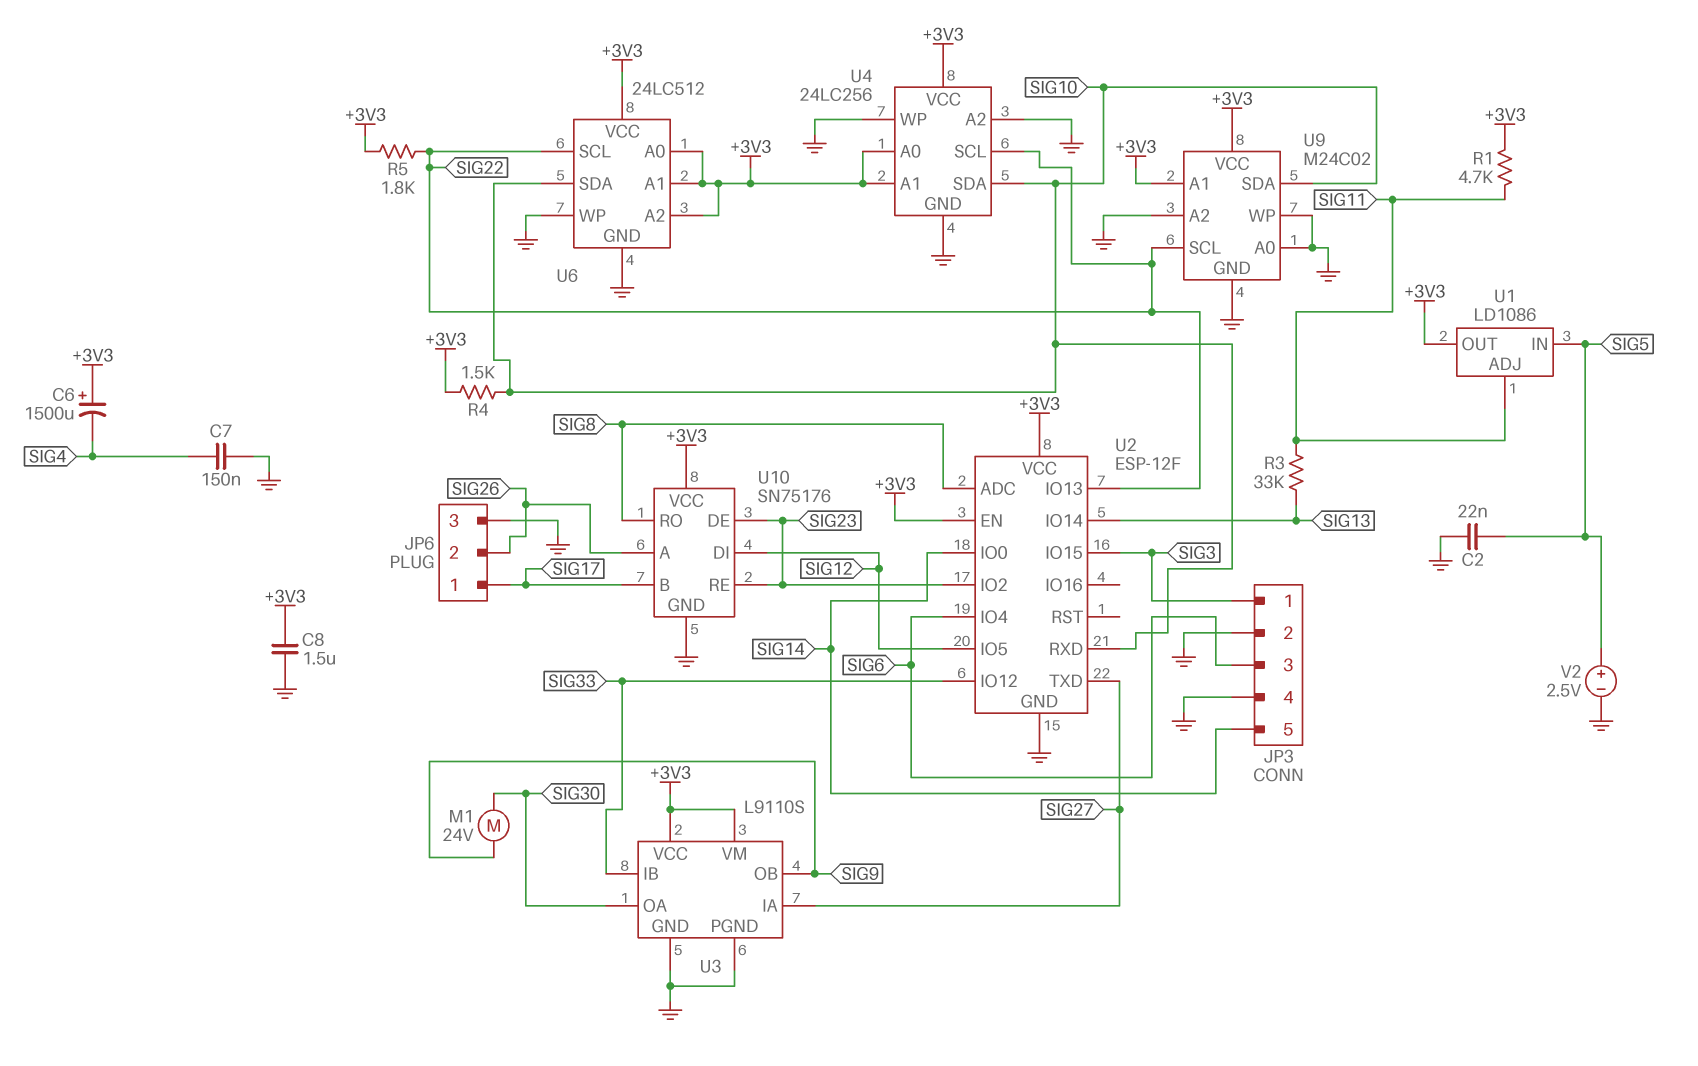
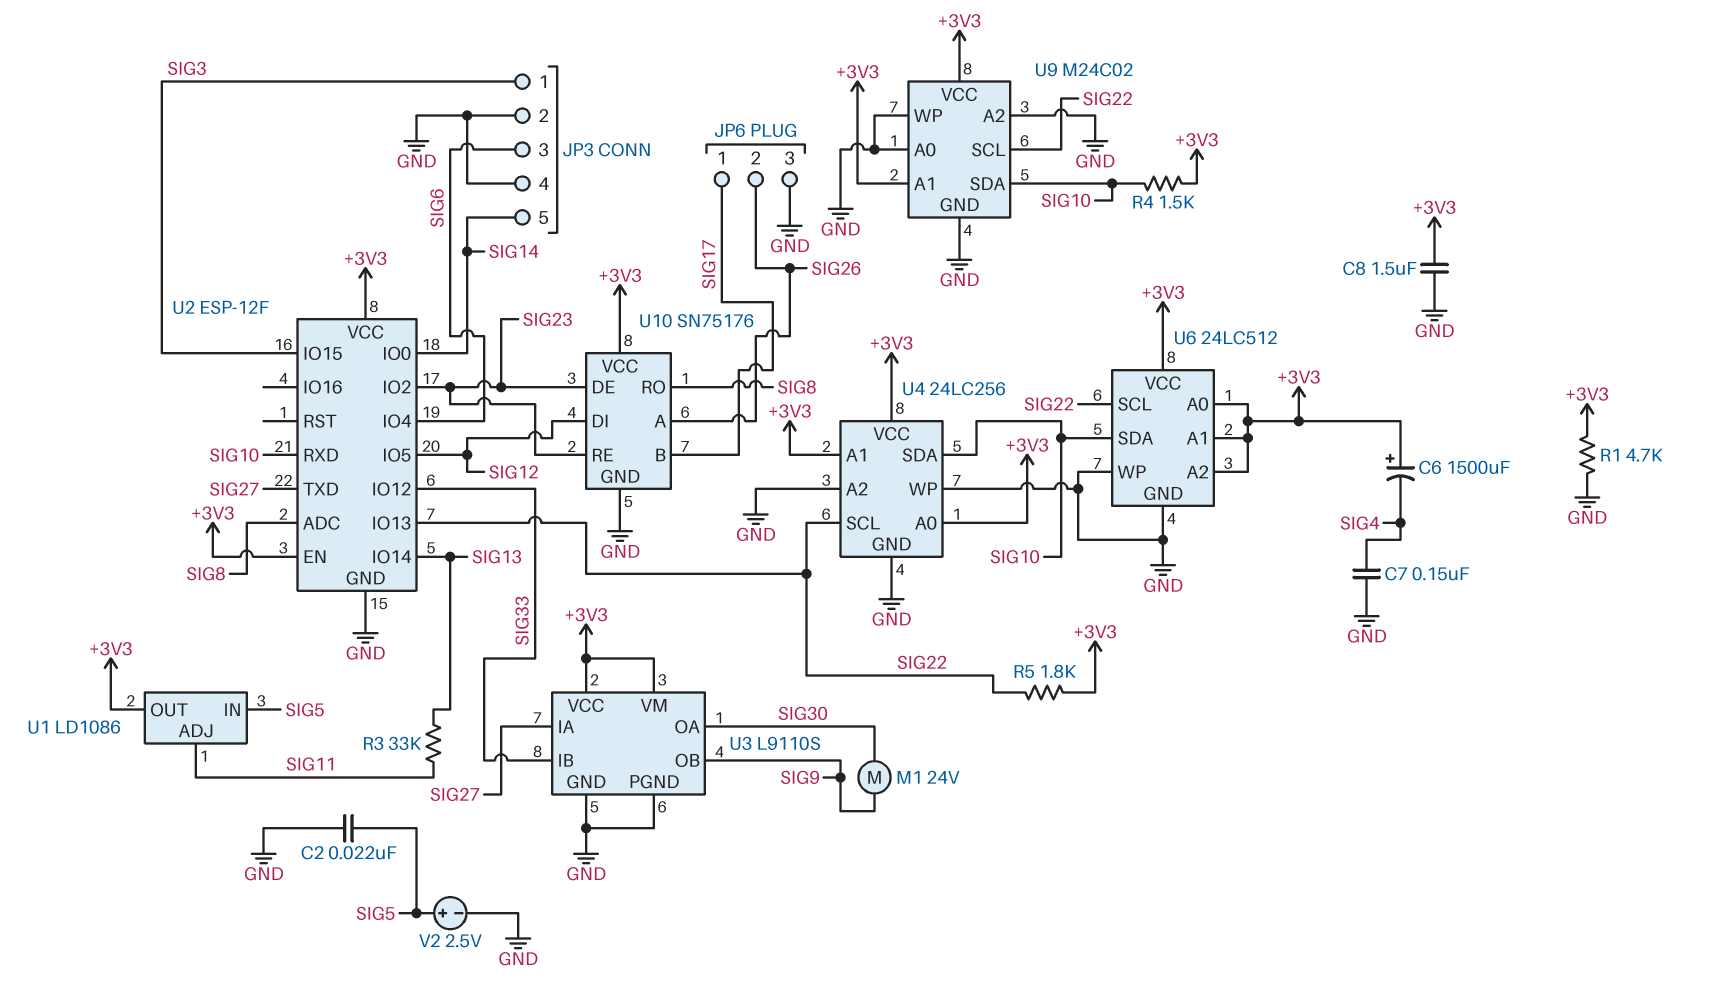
R1: 4.7k (+3V3, SIG11) -> 4.7k (+3V3, GND)

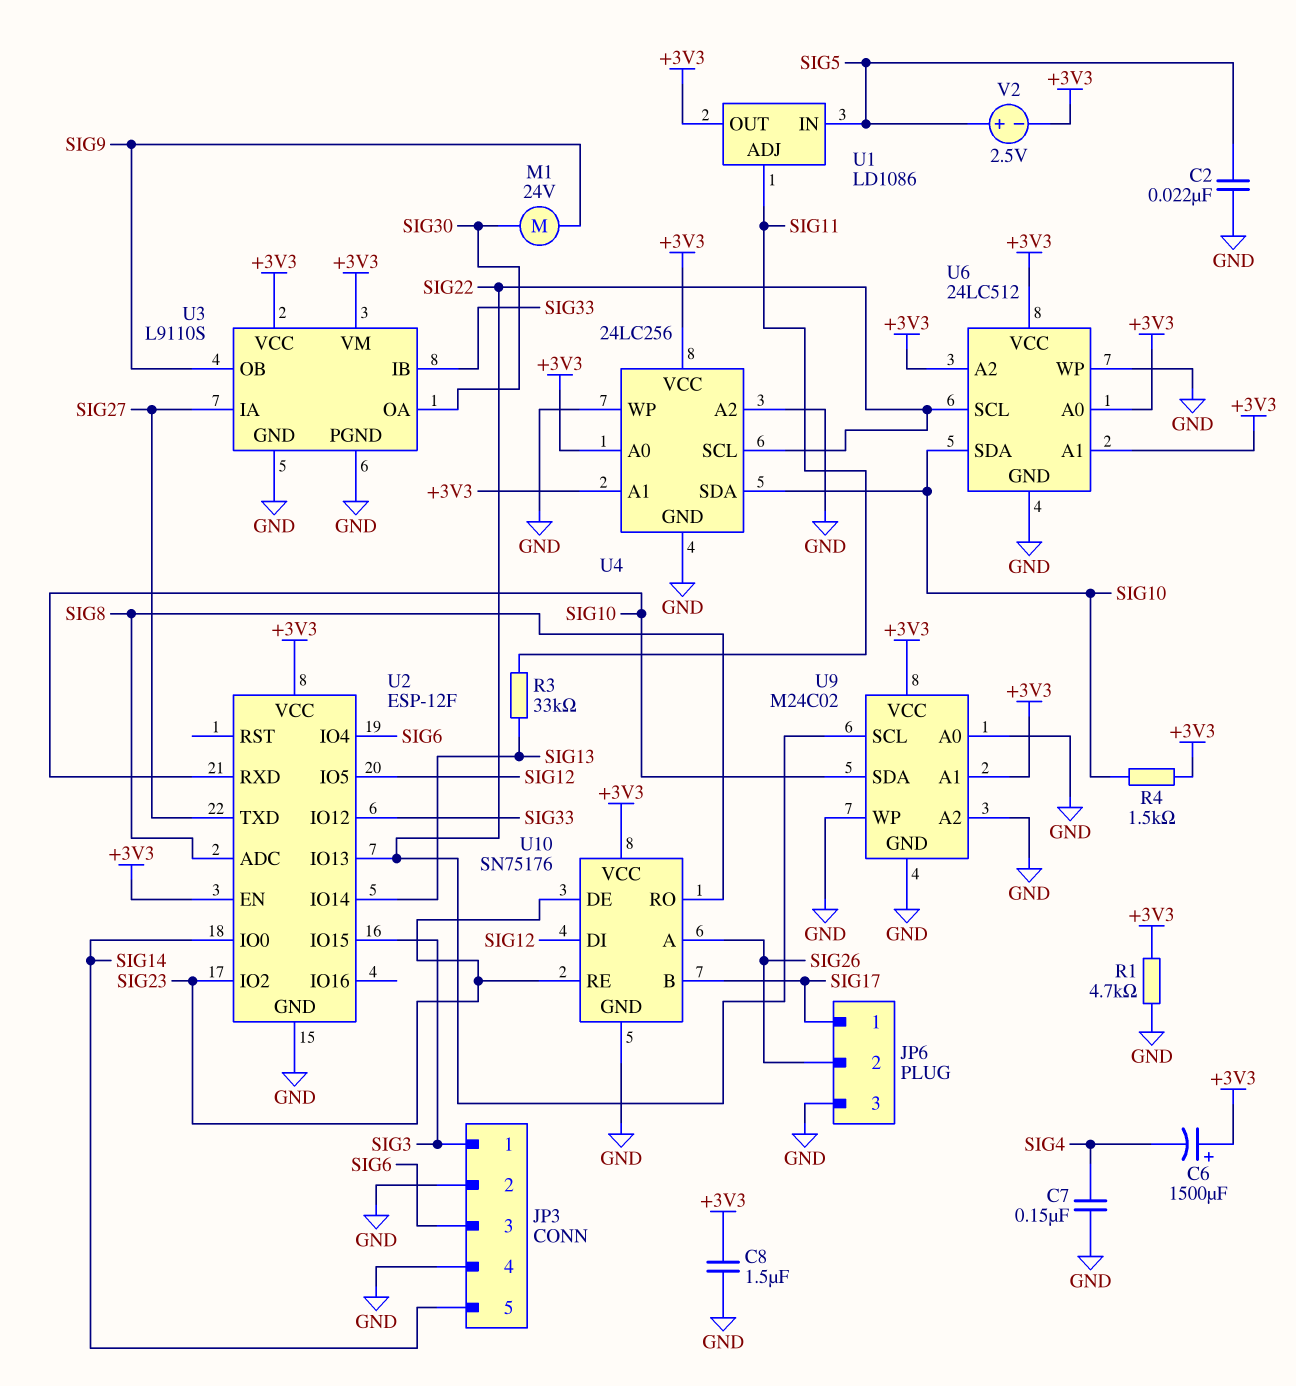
R5: 1.8k (+3V3, SIG22) -> none
V2: 2.5V (plus SIG5, minus GND) -> 2.5V (plus SIG5, minus +3V3)

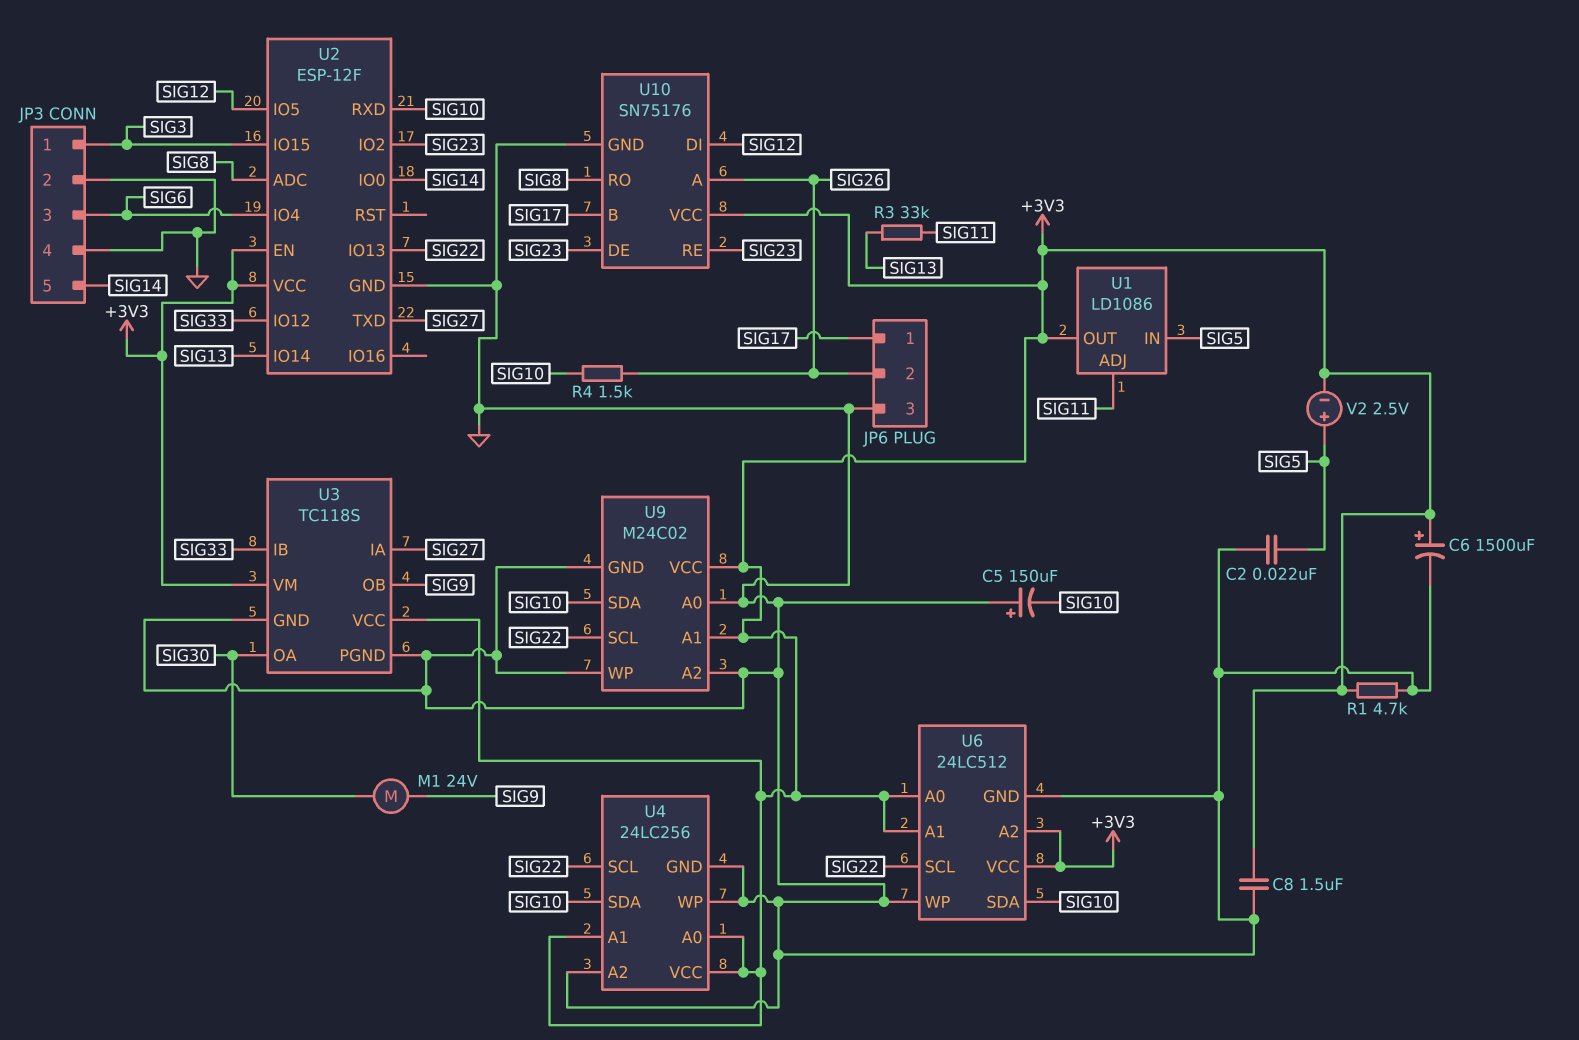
C5: none -> 150uF (plus GND, minus SIG10)
C6: 1500uF (plus +3V3, minus SIG4) -> 1500uF (plus +3V3, minus GND)
C7: 150nF (GND, SIG4) -> none
R4: 1.5k (+3V3, SIG10) -> 1.5k (SIG10, SIG26)
U3: L9110S -> TC118S

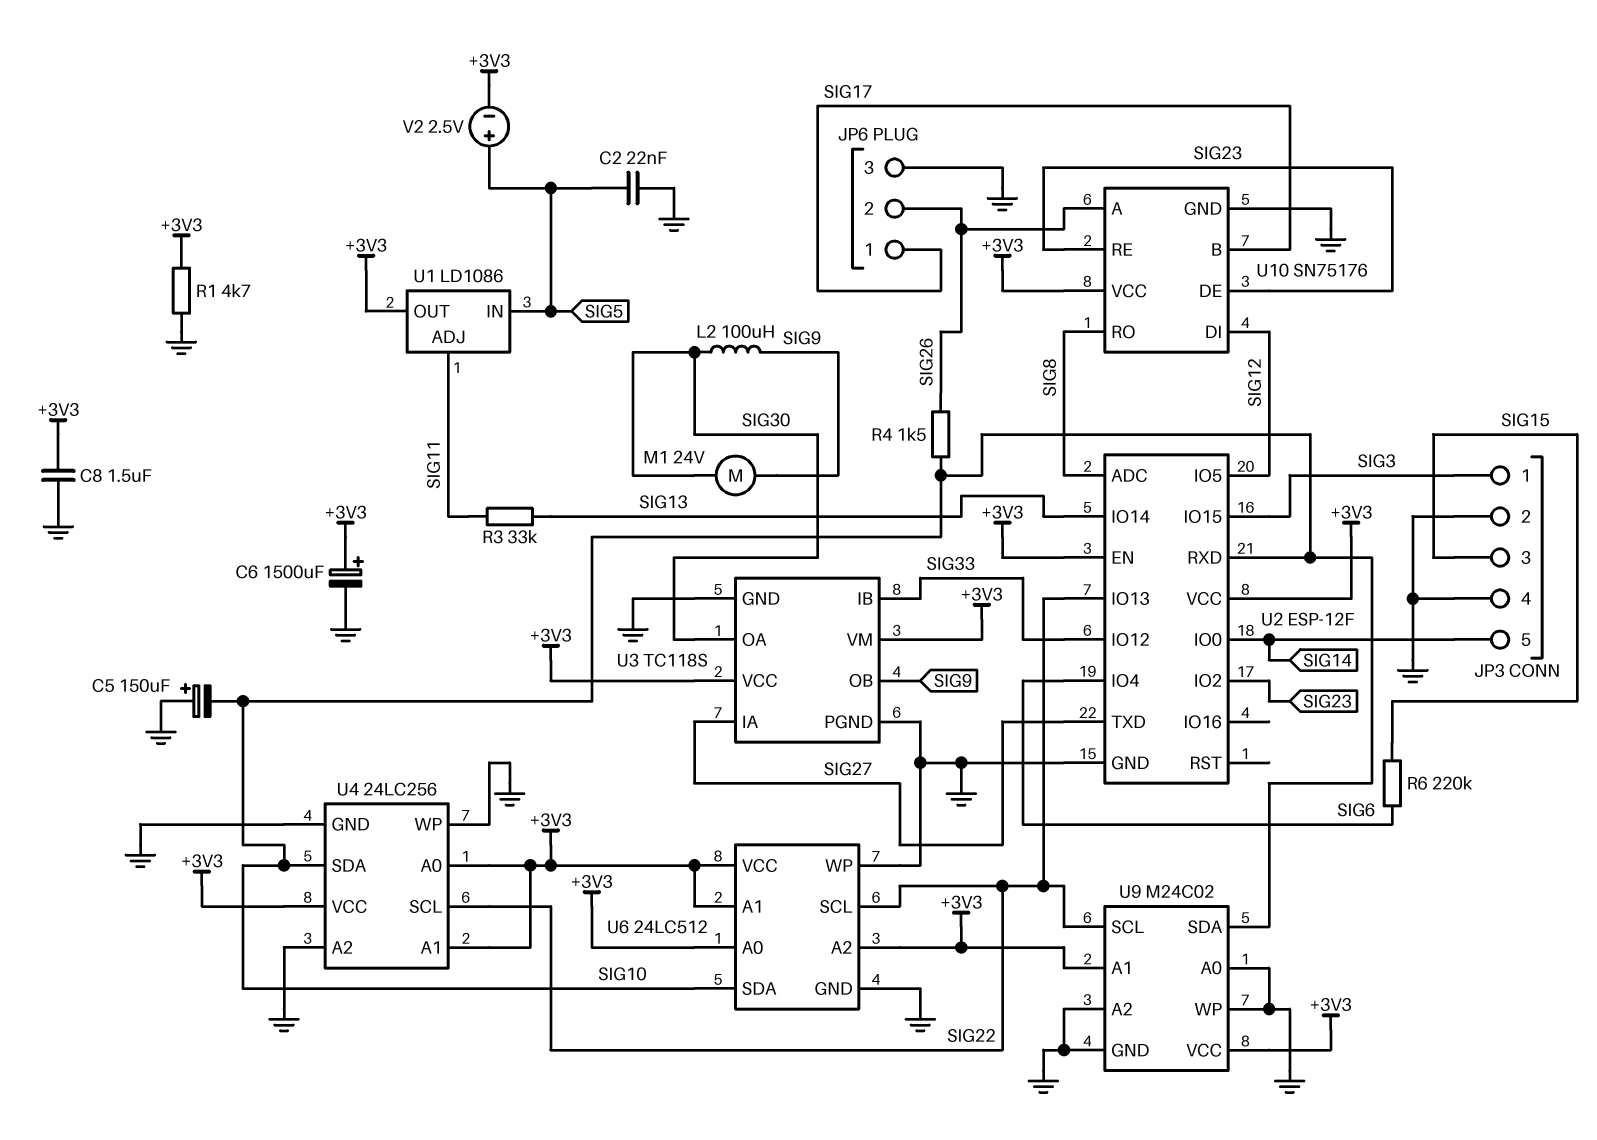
JP3 pin 3: SIG6 -> SIG15
L2: none -> 100uH (SIG9, SIG30)
R6: none -> 220k (SIG6, SIG15)

